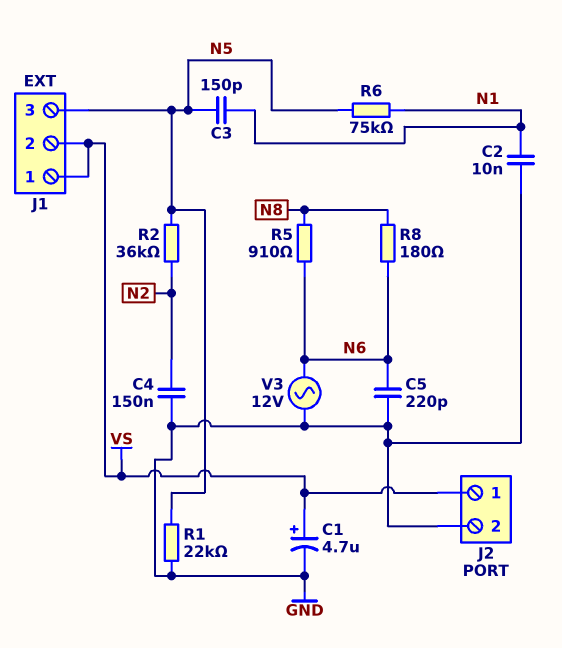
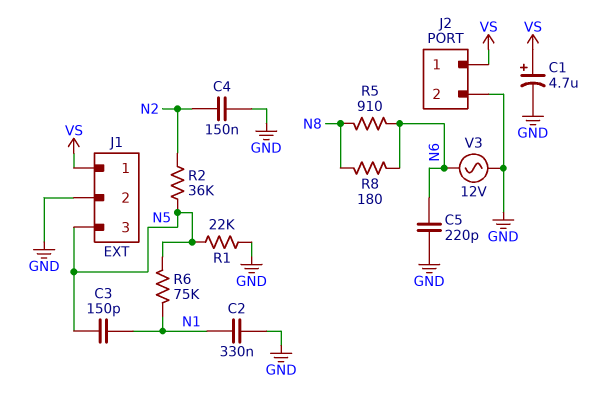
C2: 10nF (GND, N1) -> 330nF (GND, N1)
J1 pin 2: VS -> GND

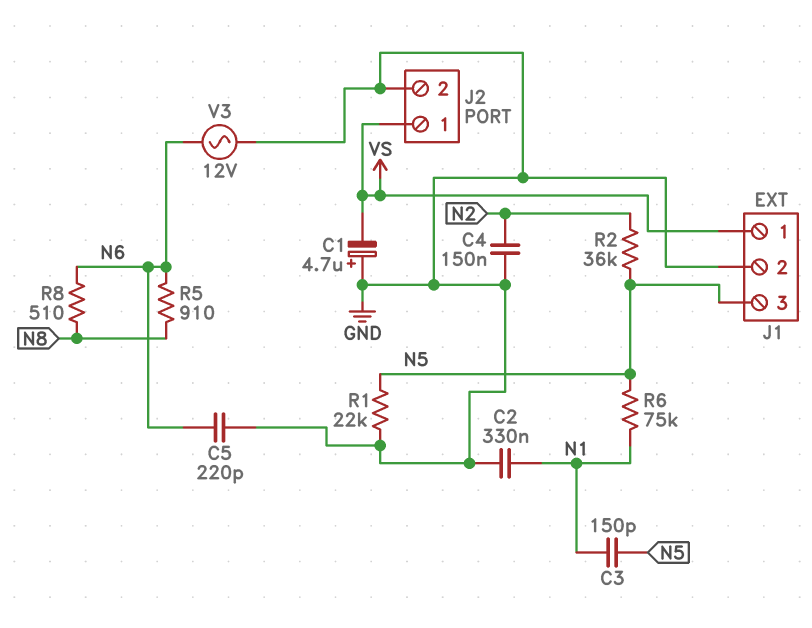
C1: 4.7uF (plus VS, minus GND) -> 4.7uF (plus GND, minus VS)
R8: 180 (N6, N8) -> 510 (N6, N8)

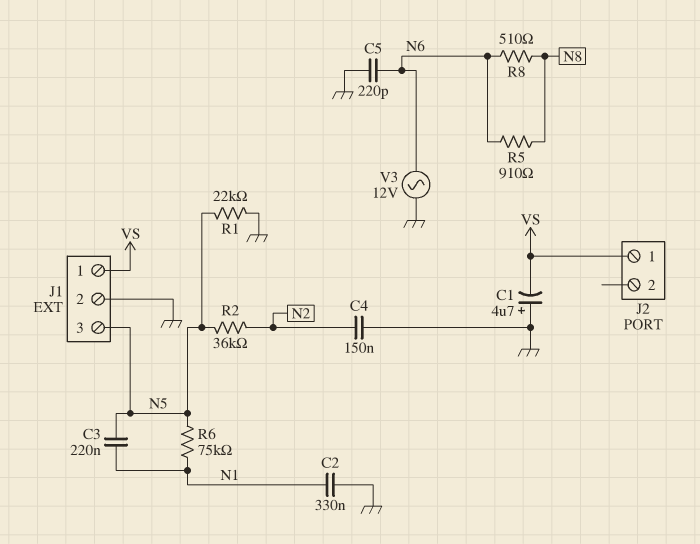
C3: 150pF (N1, N5) -> 220nF (N1, N5)
J2 pin 2: GND -> none

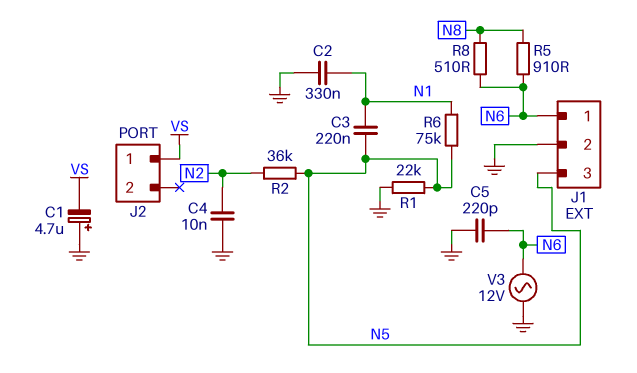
C4: 150nF (GND, N2) -> 10nF (GND, N2)
J1 pin 1: VS -> N6

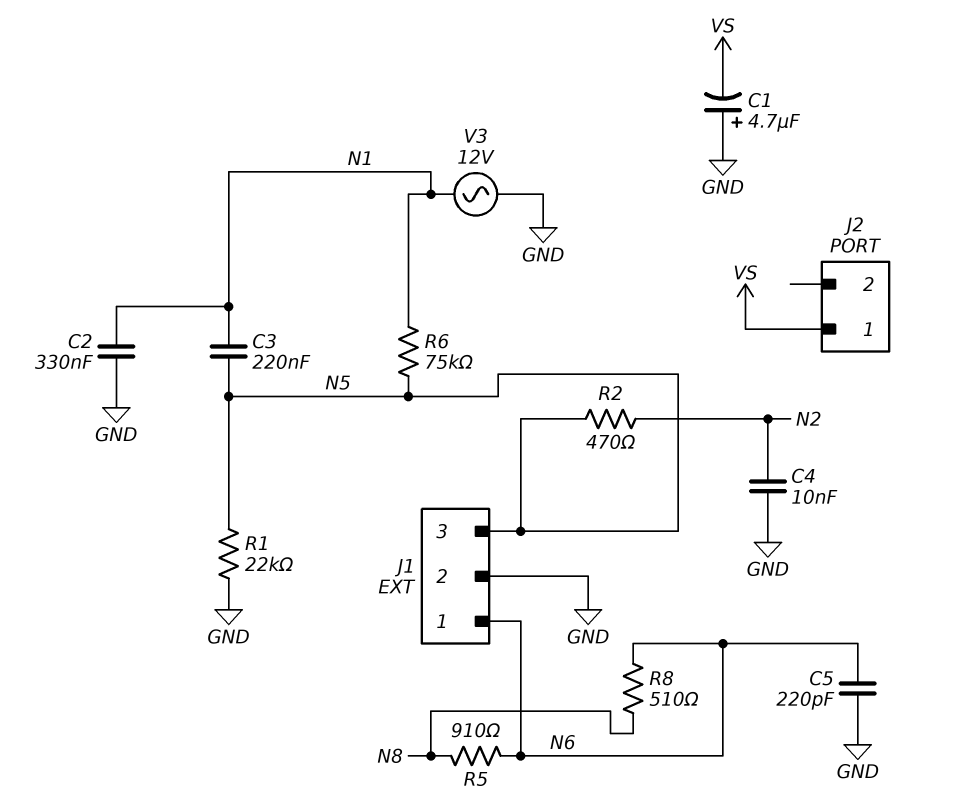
R2: 36k (N2, N5) -> 470 (N2, N5)
V3: AC 12V (GND, N6) -> AC 12V (GND, N1)

